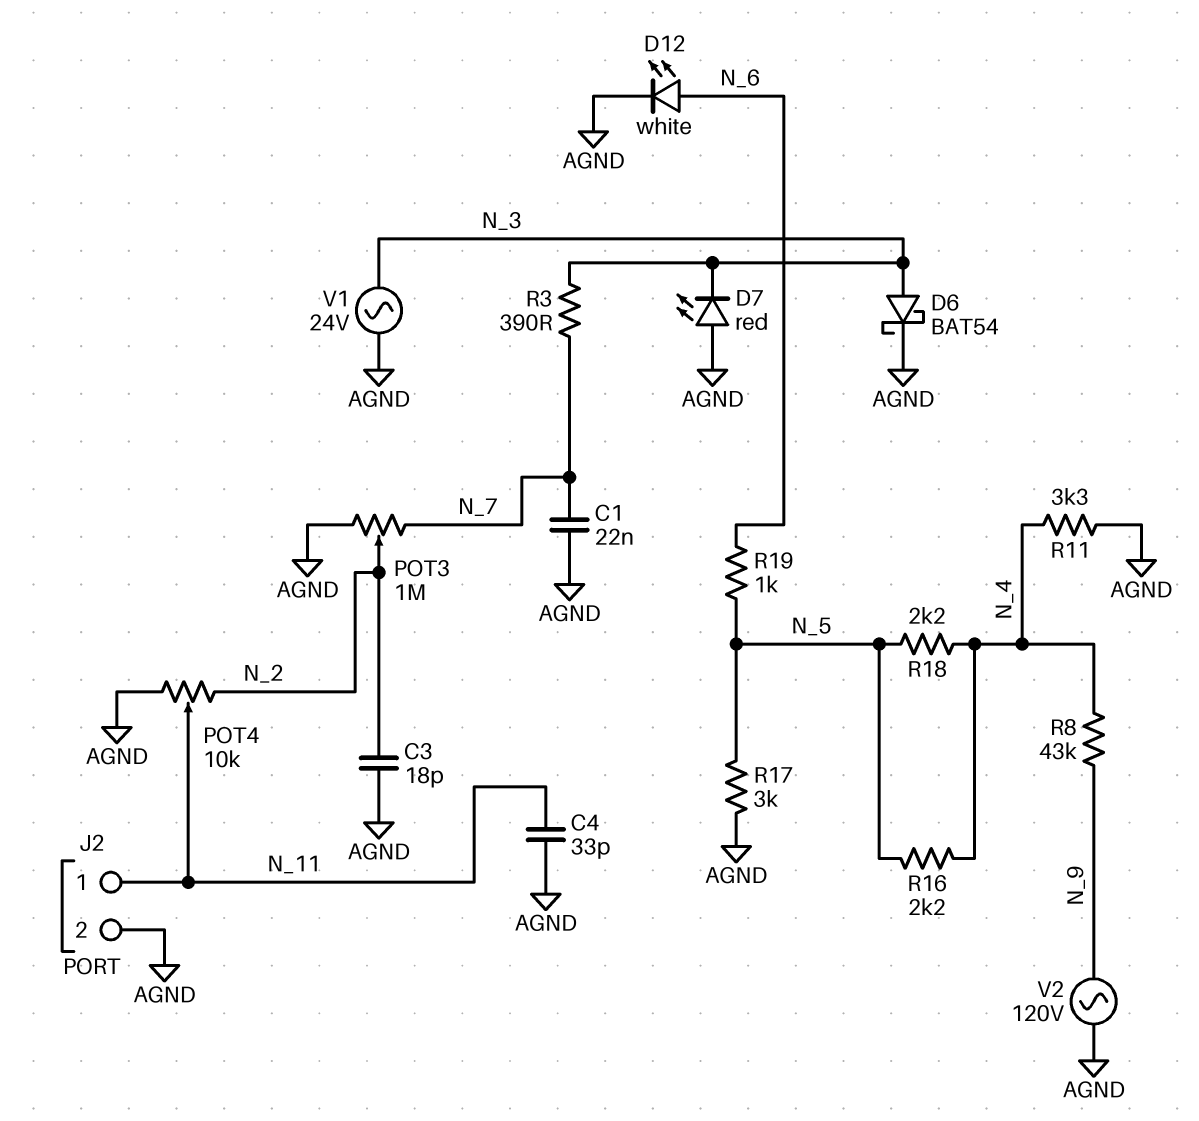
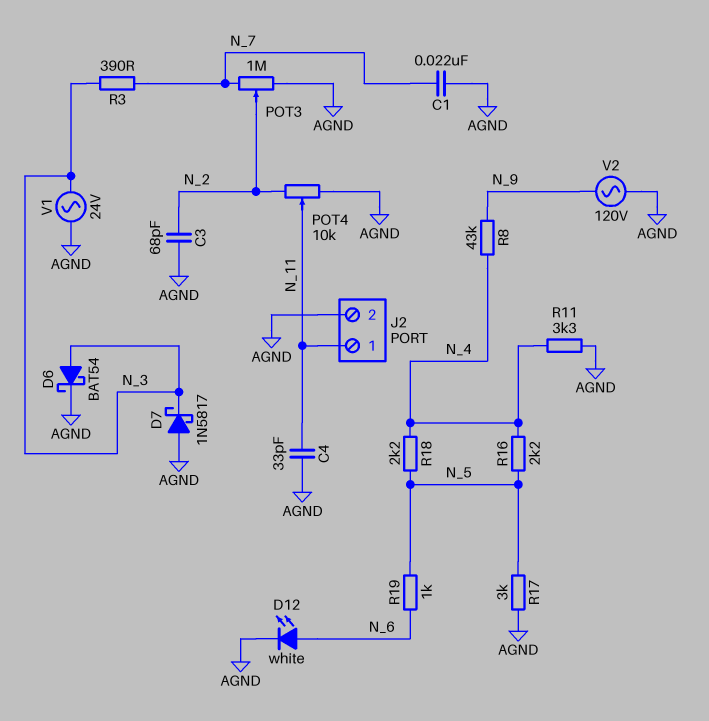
C3: 18pF (AGND, N_2) -> 68pF (AGND, N_2)
D7: LED red (A AGND, K N_3) -> schottky 1N5817 (A AGND, K N_3)

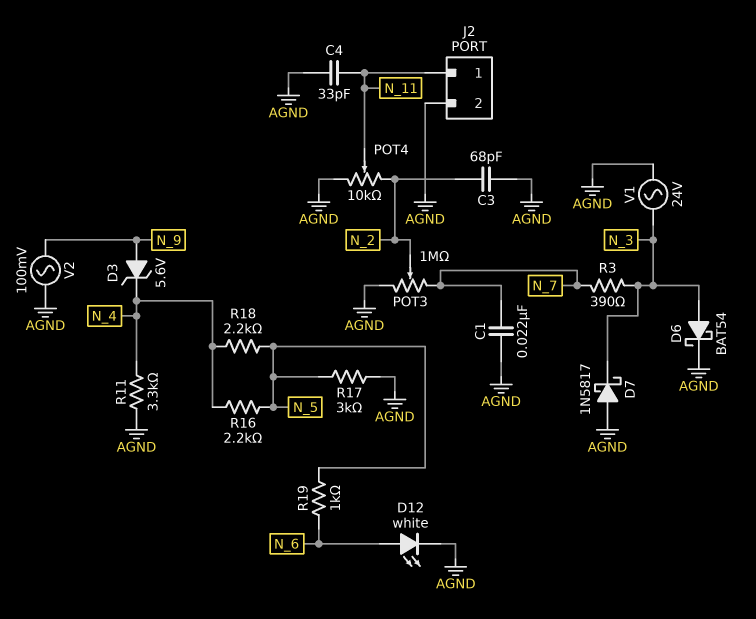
D3: none -> zener 5.6V (A N_9, K N_4)
R8: 43k (N_4, N_9) -> none
V2: AC 120V (AGND, N_9) -> AC 100mV (AGND, N_9)

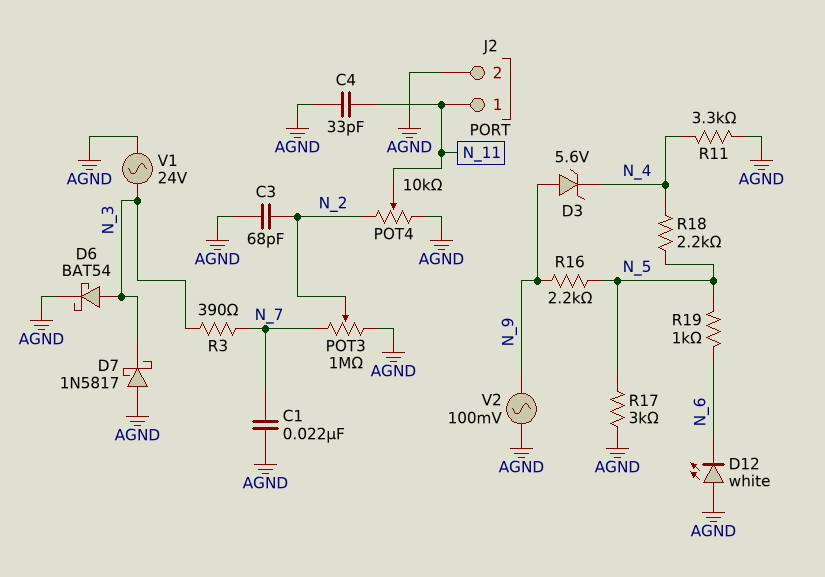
D12: LED white (A N_6, K AGND) -> LED white (A AGND, K N_6)
R16: 2.2k (N_4, N_5) -> 2.2k (N_5, N_9)

